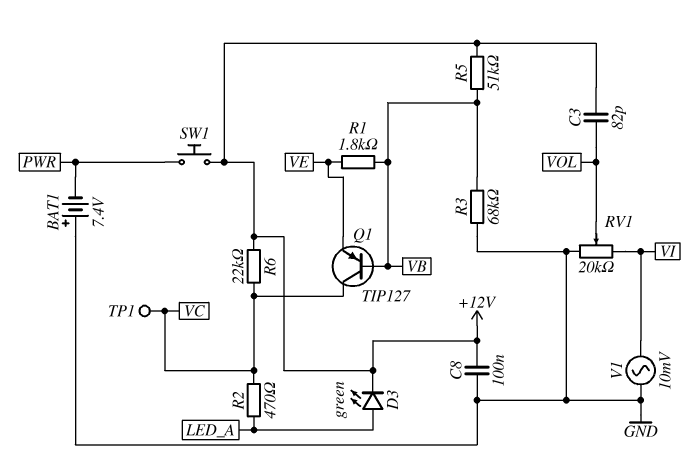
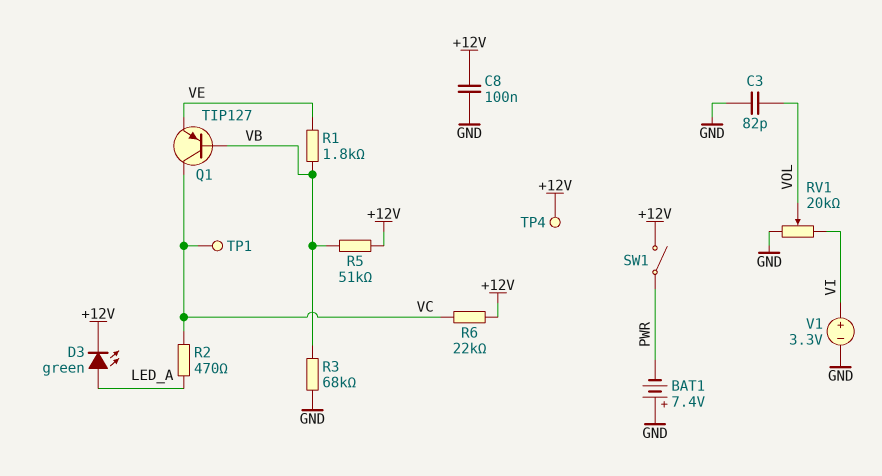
C3: 82pF (+12V, VOL) -> 82pF (GND, VOL)
SW1: button (+12V, PWR) -> switch (+12V, PWR)
TP4: none -> test point (+12V)
V1: AC 10mV (GND, VI) -> 3.3V (plus VI, minus GND)

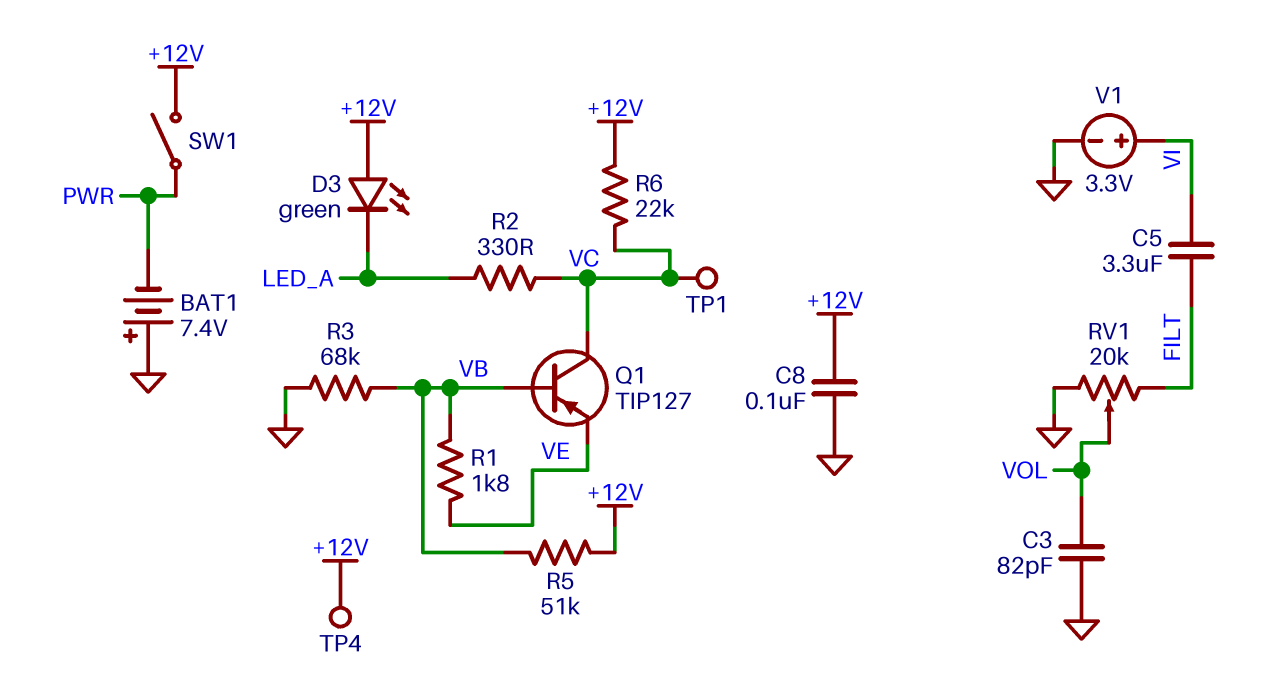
C5: none -> 3.3uF (FILT, VI)
D3: LED green (A LED_A, K +12V) -> LED green (A +12V, K LED_A)
R2: 470 (LED_A, VC) -> 330 (LED_A, VC)
RV1: 20k (GND, VI, wiper VOL) -> 20k (FILT, GND, wiper VOL)

